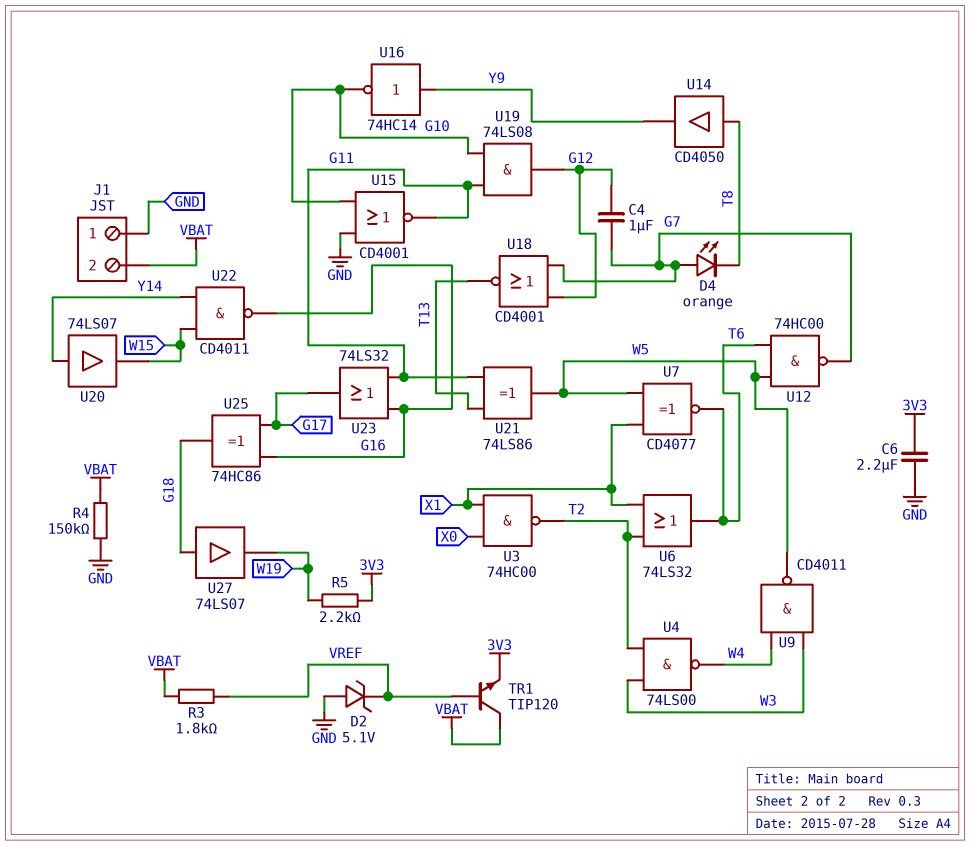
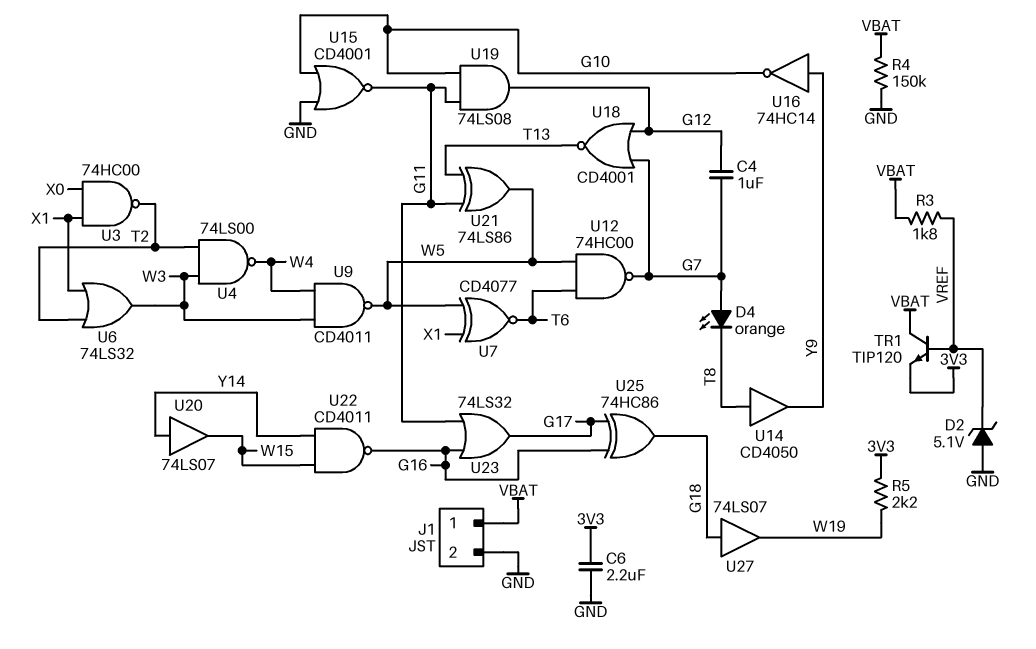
J1 pin 1: GND -> VBAT
J1 pin 2: VBAT -> GND
U6: OR 74LS32 (in T2, in X1, out T6) -> OR 74LS32 (in T2, in X1, out W3)

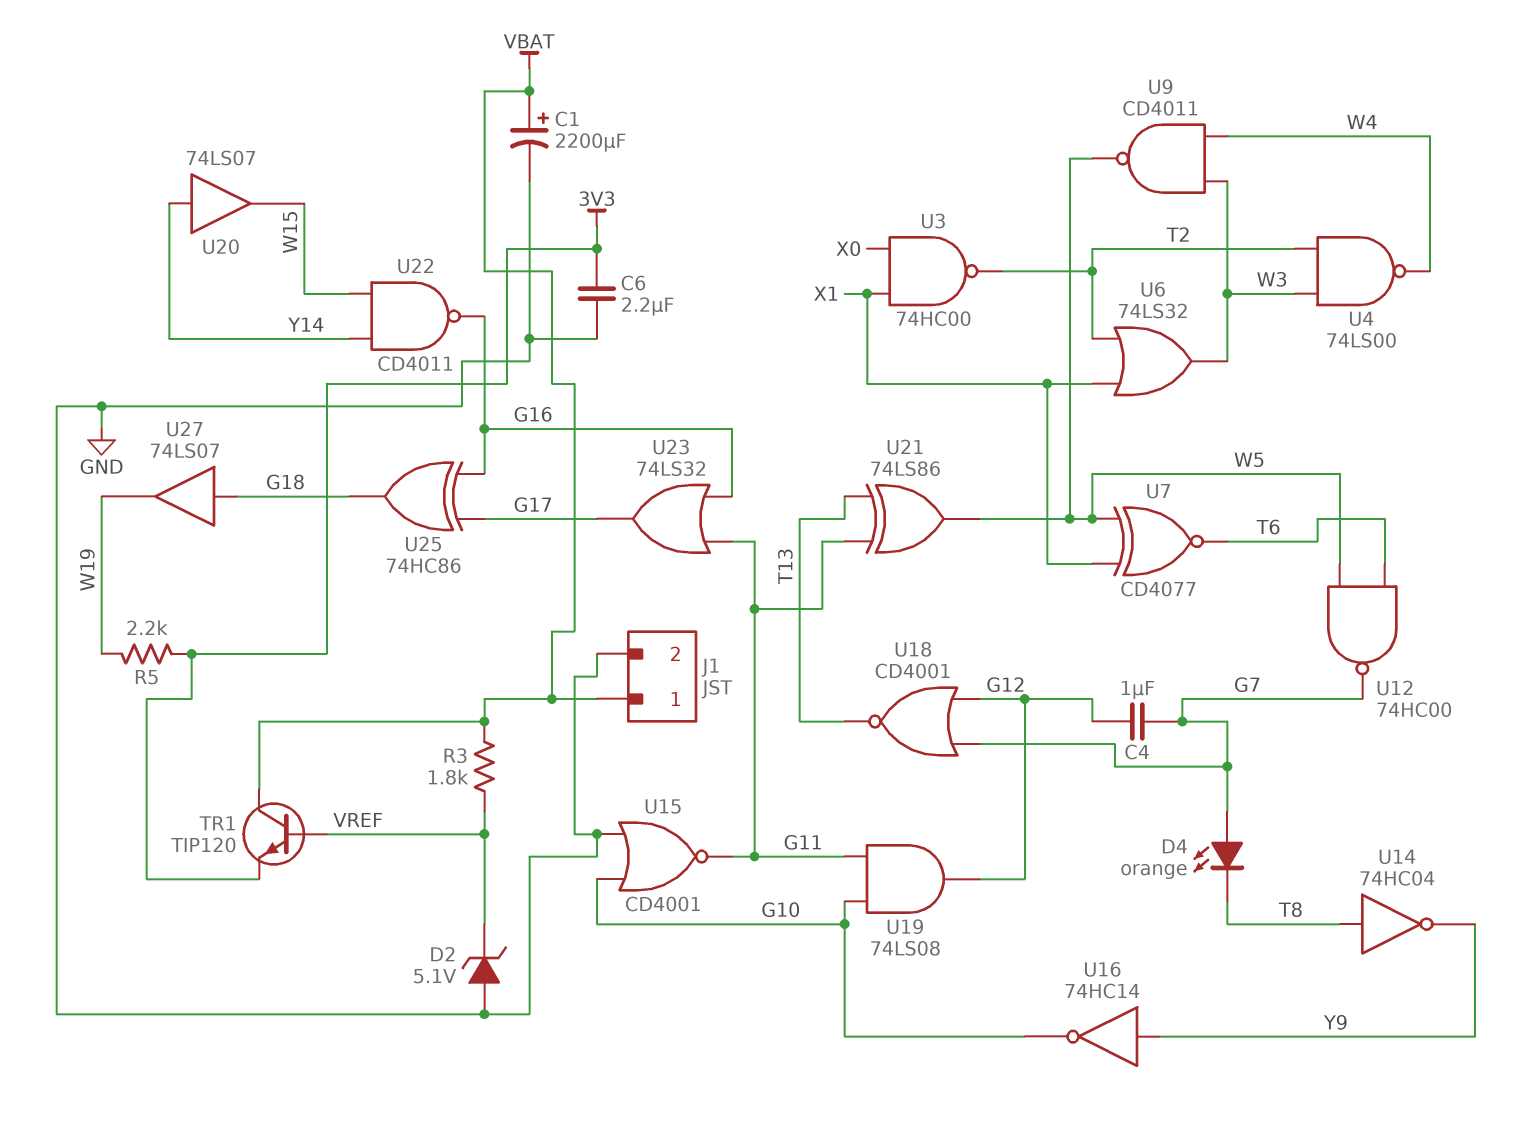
C1: none -> 2200uF (plus VBAT, minus GND)
R4: 150k (GND, VBAT) -> none
U14: buffer CD4050 (in T8, out Y9) -> NOT 74HC04 (in T8, out Y9)

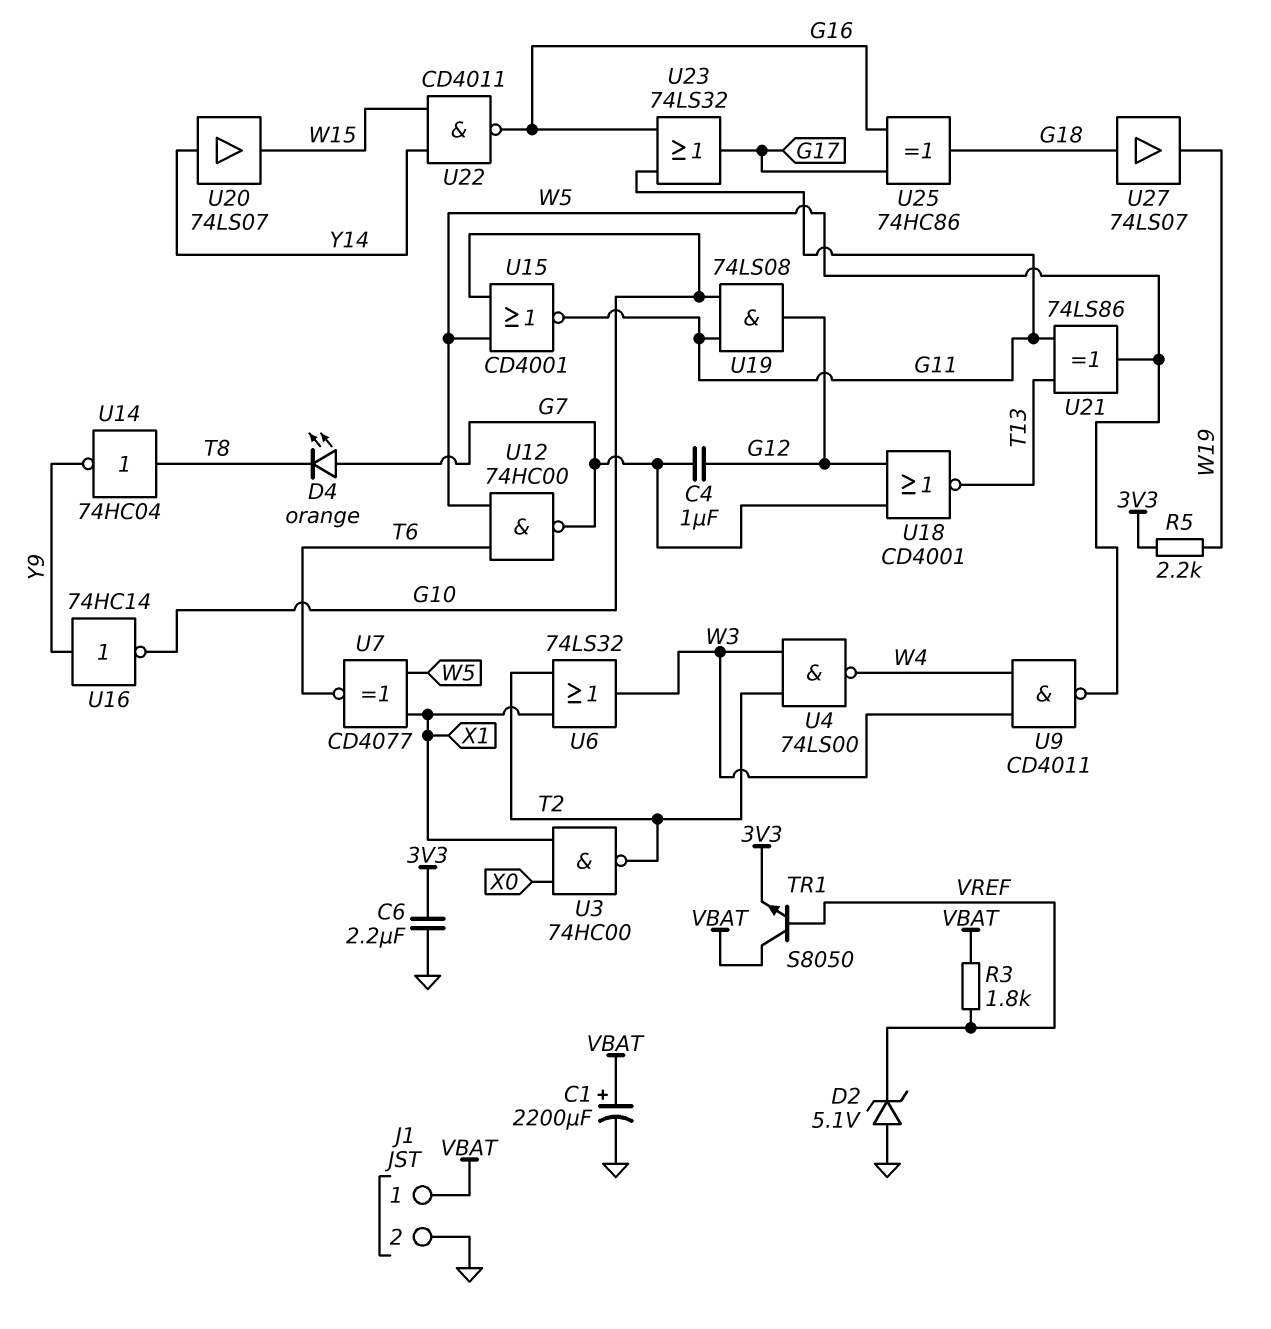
TR1: NPN TIP120 (B VREF, C VBAT, E 3V3) -> NPN S8050 (B VREF, C VBAT, E 3V3)
U15: NOR CD4001 (in G10, in GND, out G11) -> NOR CD4001 (in G10, in W5, out G11)

